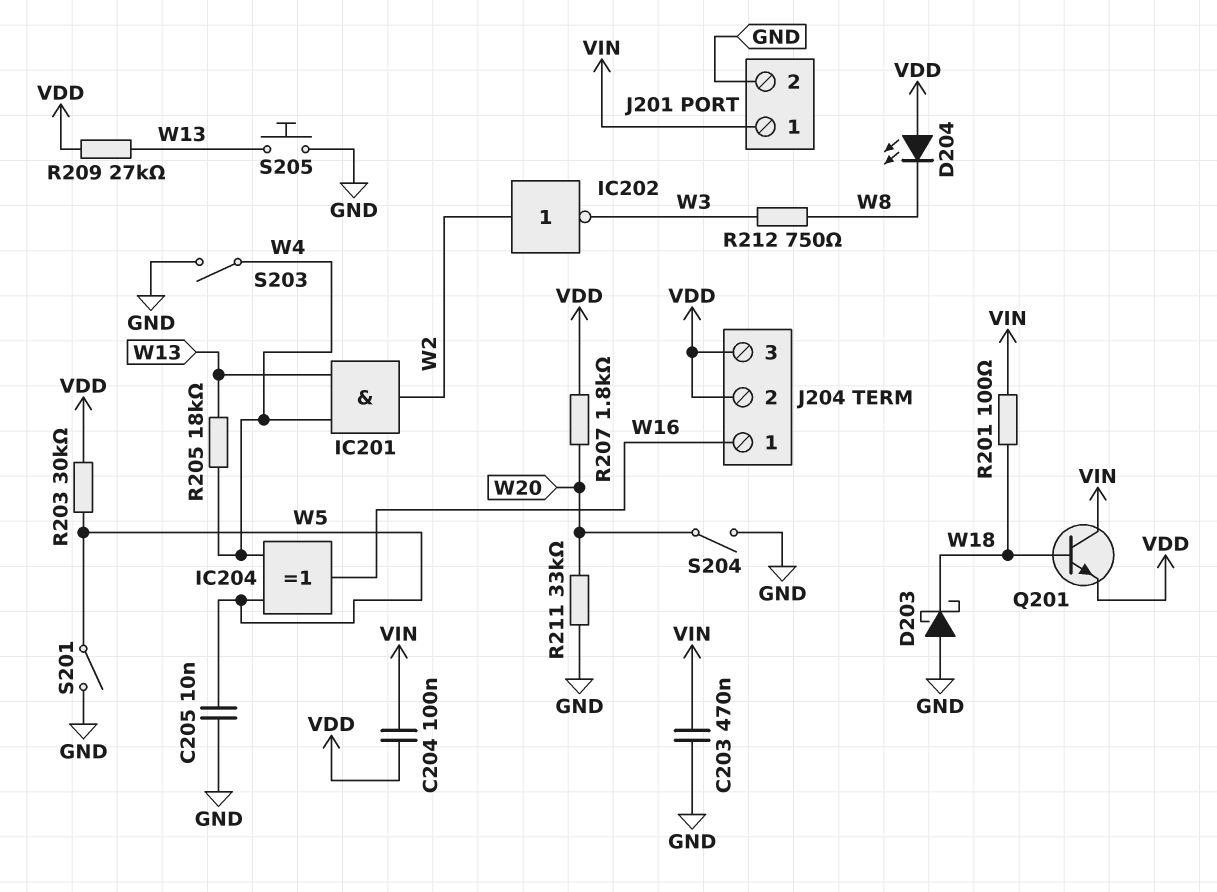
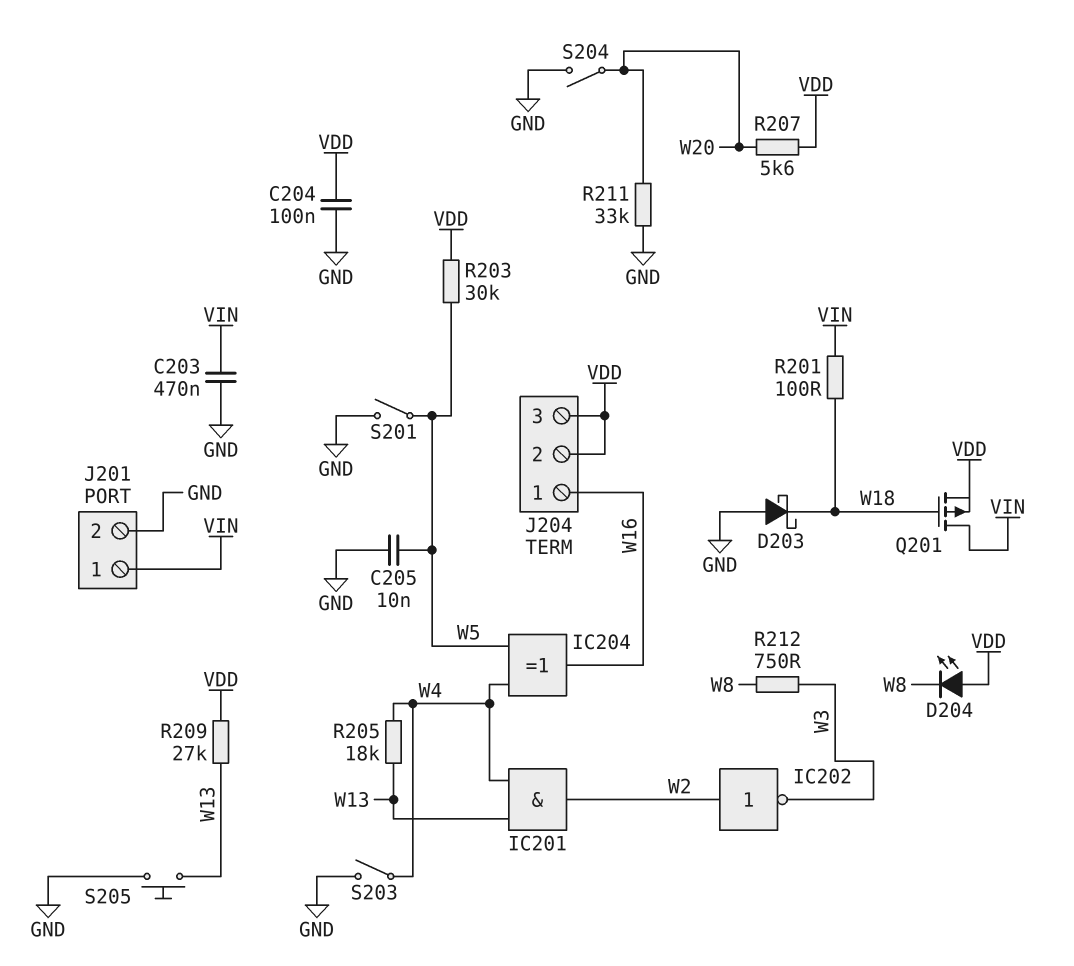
C204: 100nF (VDD, VIN) -> 100nF (GND, VDD)
Q201: NPN (B W18, C VIN, E VDD) -> PMOS (G W18, D VIN, S VDD)
R207: 1.8k (VDD, W20) -> 5.6k (VDD, W20)

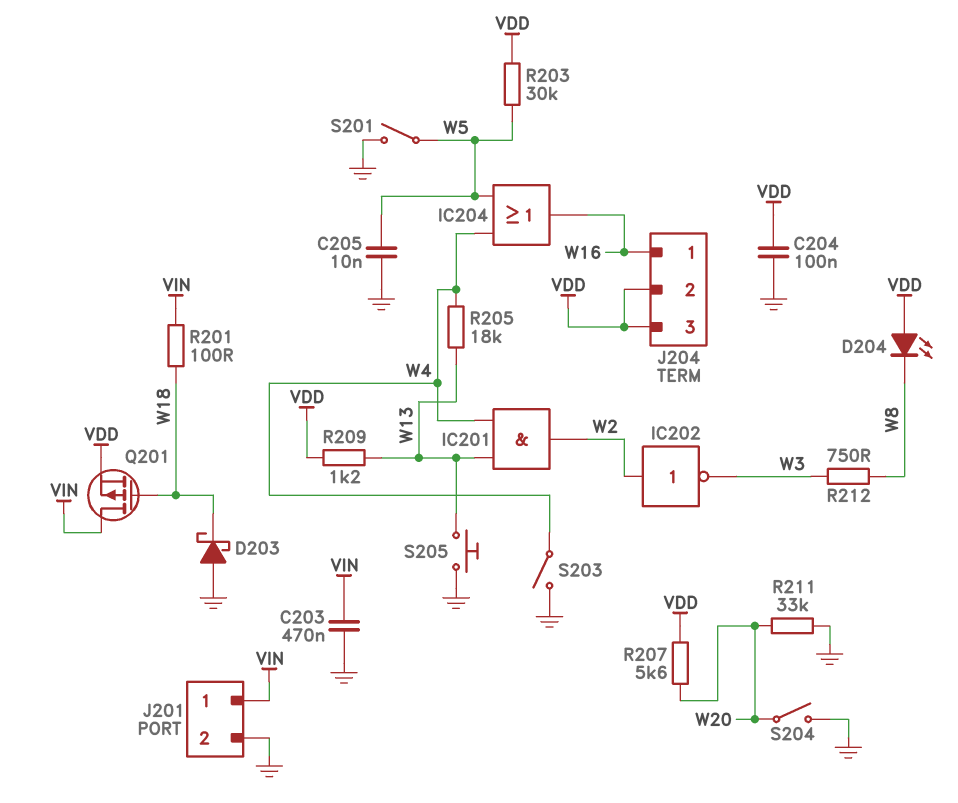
IC204: XOR (in W4, in W5, out W16) -> OR (in W4, in W5, out W16)
R209: 27k (VDD, W13) -> 1.2k (VDD, W13)

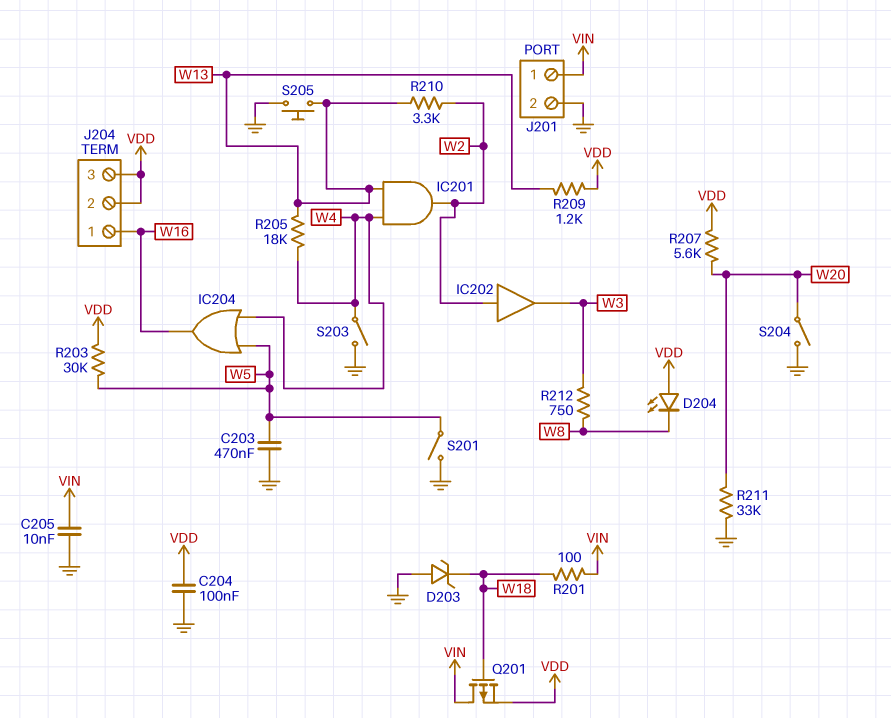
C203: 470nF (GND, VIN) -> 470nF (GND, W5)
C205: 10nF (GND, W5) -> 10nF (GND, VIN)
D203: schottky (A GND, K W18) -> zener (A GND, K W18)
IC202: NOT (in W2, out W3) -> buffer (in W2, out W3)
R210: none -> 3.3k (W2, W13)

